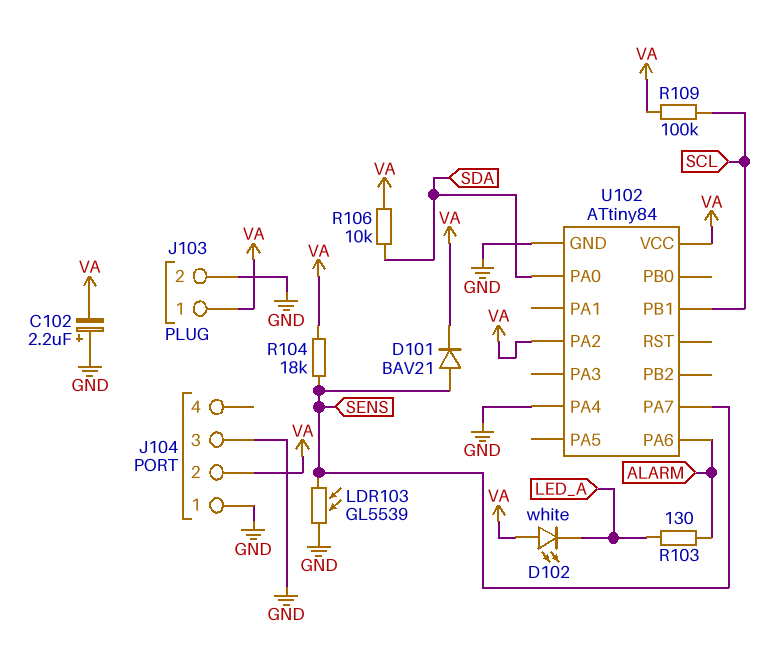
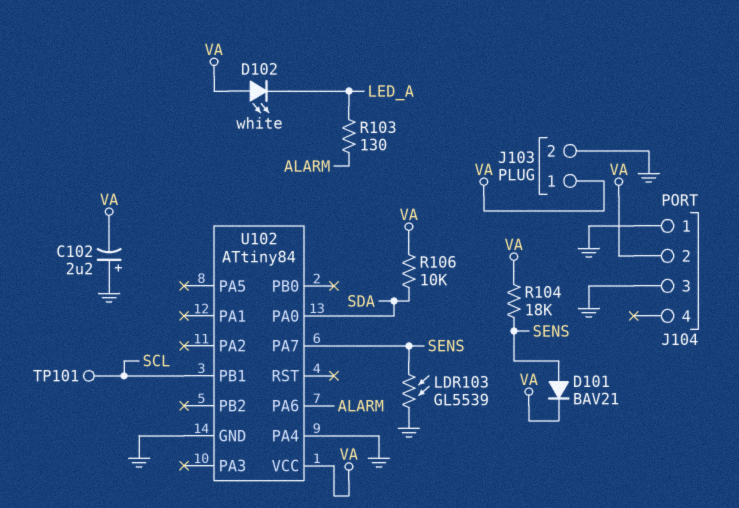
R109: 100k (SCL, VA) -> none
TP101: none -> test point (SCL)
U102 pin PA2: VA -> none

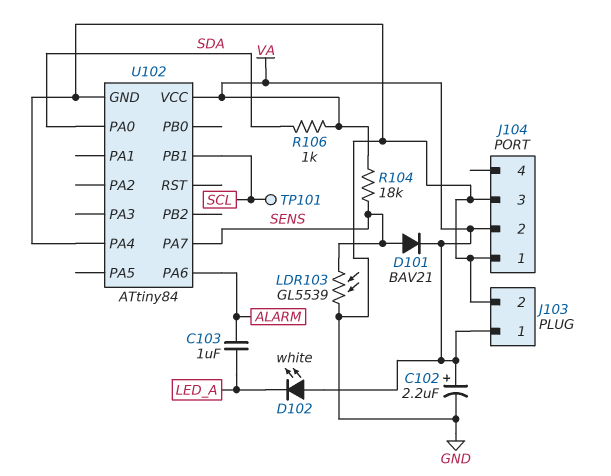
C102: 2.2uF (plus GND, minus VA) -> 2.2uF (plus VA, minus GND)
C103: none -> 1uF (ALARM, LED_A)
R103: 130 (ALARM, LED_A) -> none
R106: 10k (SDA, VA) -> 1k (SDA, VA)

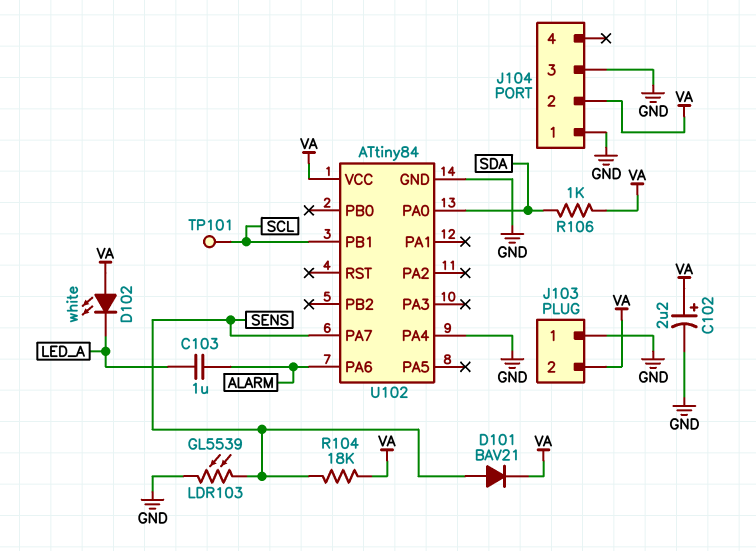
J103 pin 1: VA -> GND
J103 pin 2: GND -> VA

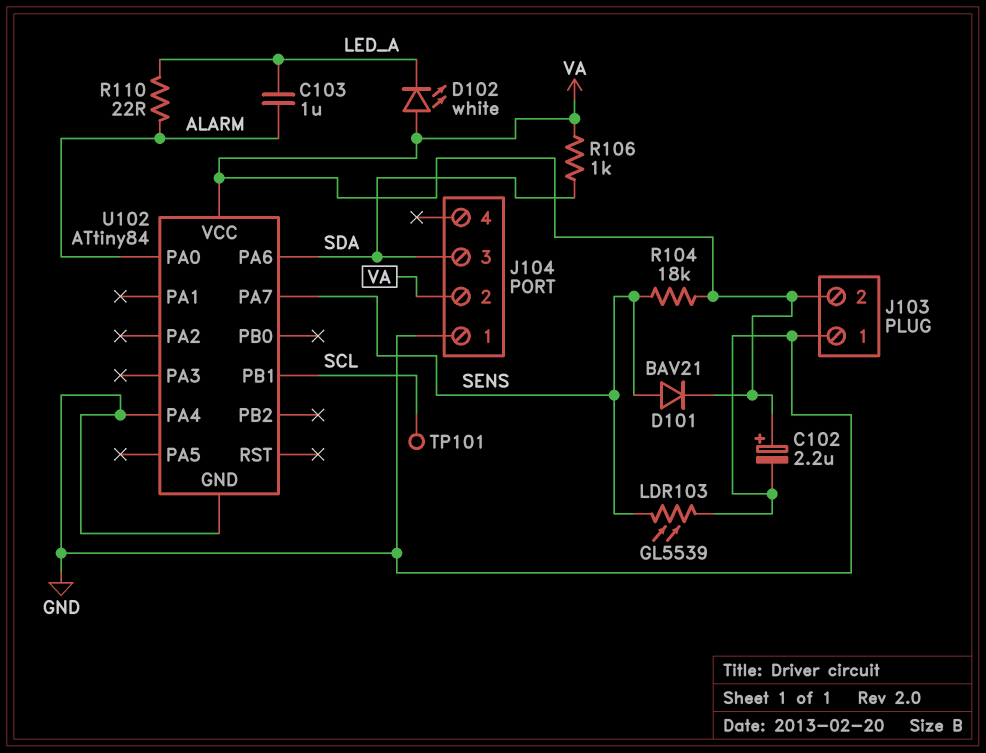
J104 pin 3: GND -> SDA
R110: none -> 22 (ALARM, LED_A)
U102 pin PA0: SDA -> ALARM
U102 pin PA6: ALARM -> SDA

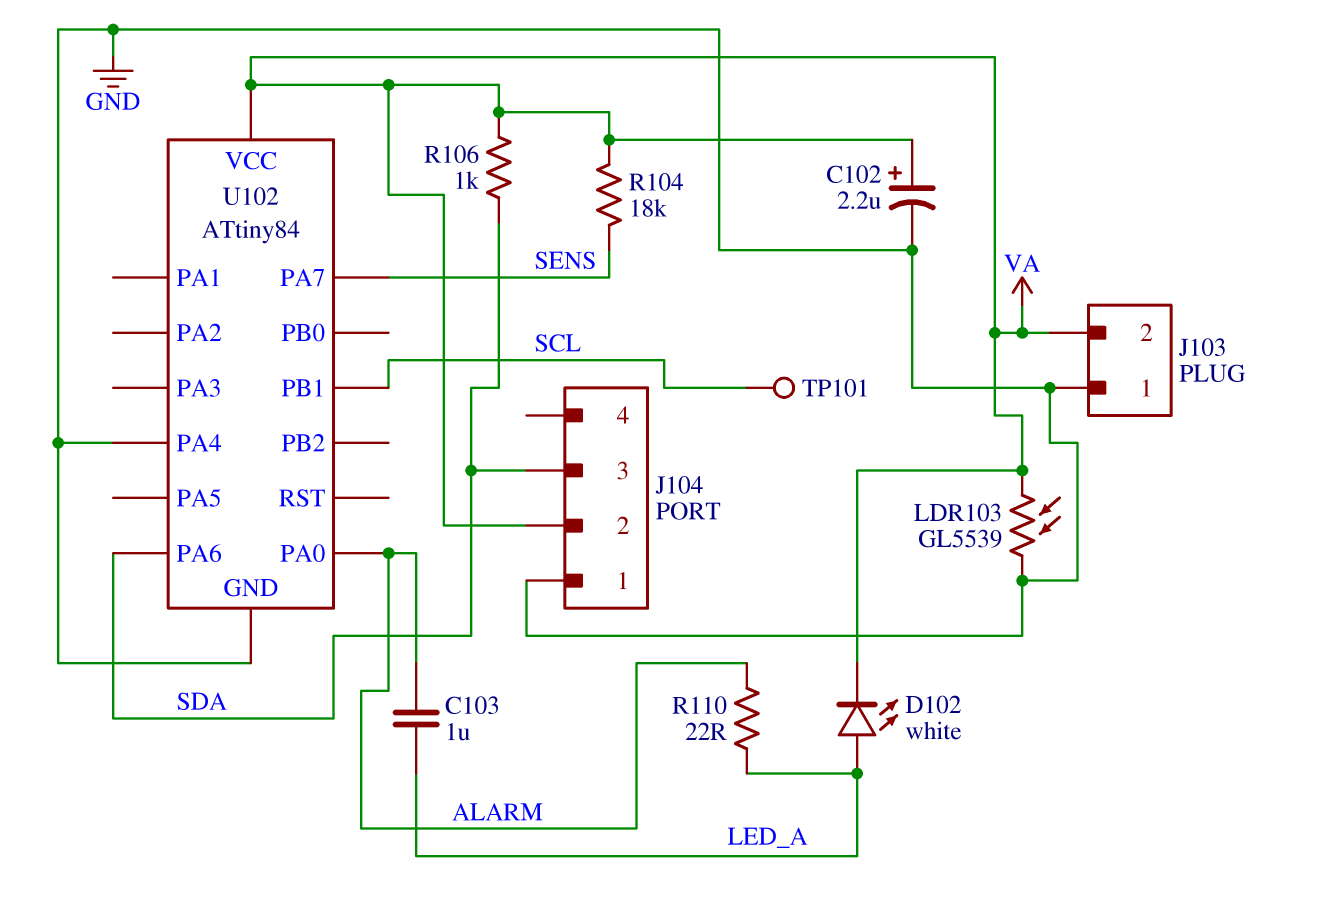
D101: diode BAV21 (A SENS, K VA) -> none
D102: LED white (A VA, K LED_A) -> LED white (A LED_A, K VA)
LDR103: GL5539 (GND, SENS) -> GL5539 (GND, VA)

